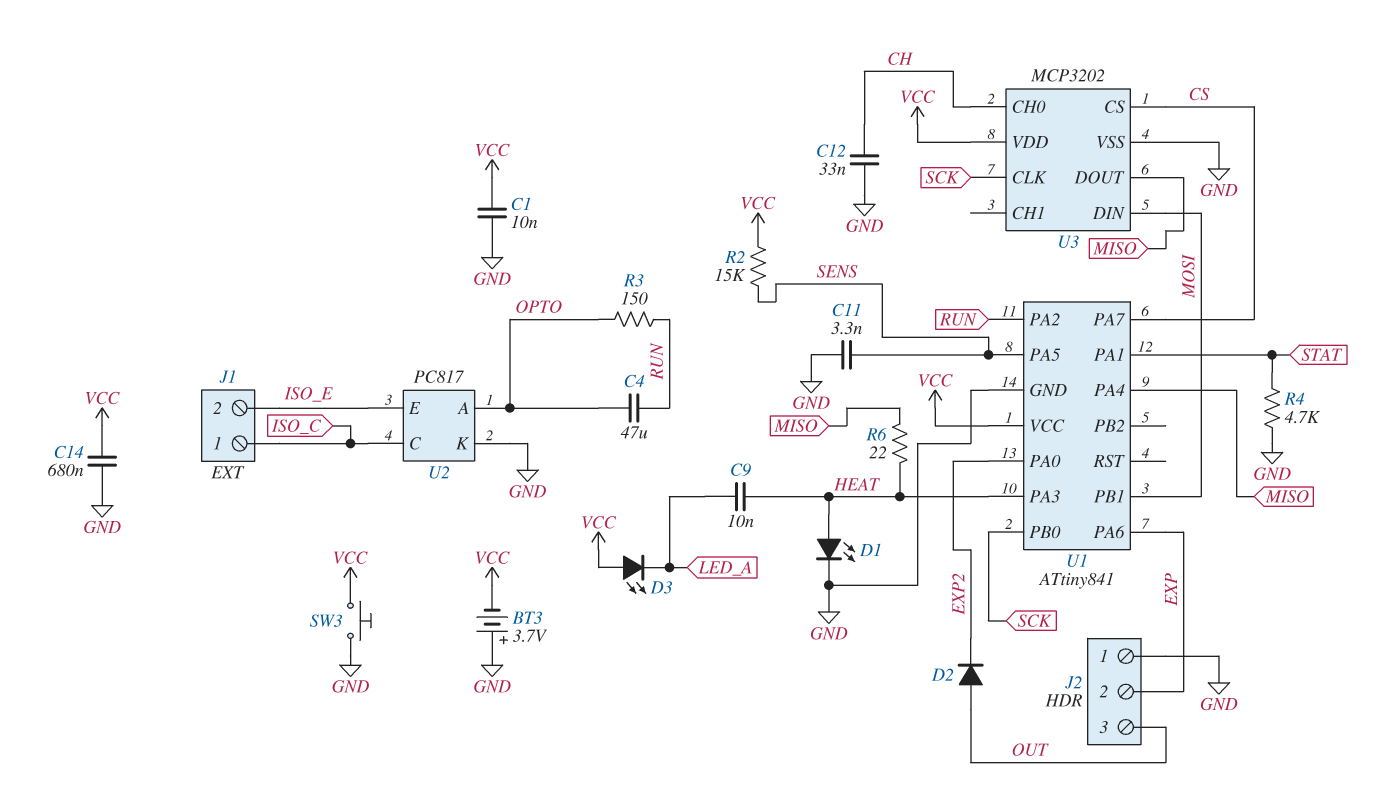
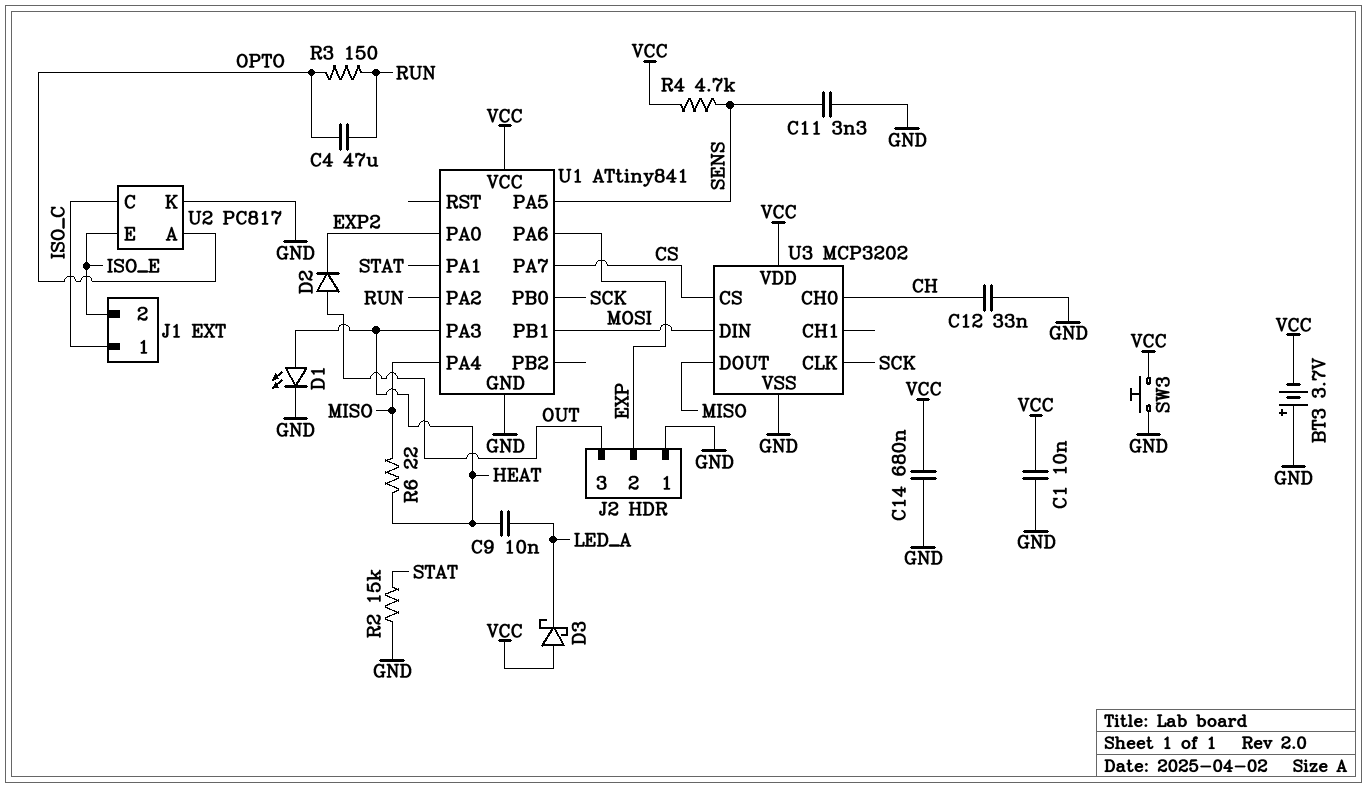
D3: LED (A VCC, K LED_A) -> schottky (A VCC, K LED_A)
R2: 15k (SENS, VCC) -> 15k (GND, STAT)
R4: 4.7k (GND, STAT) -> 4.7k (SENS, VCC)

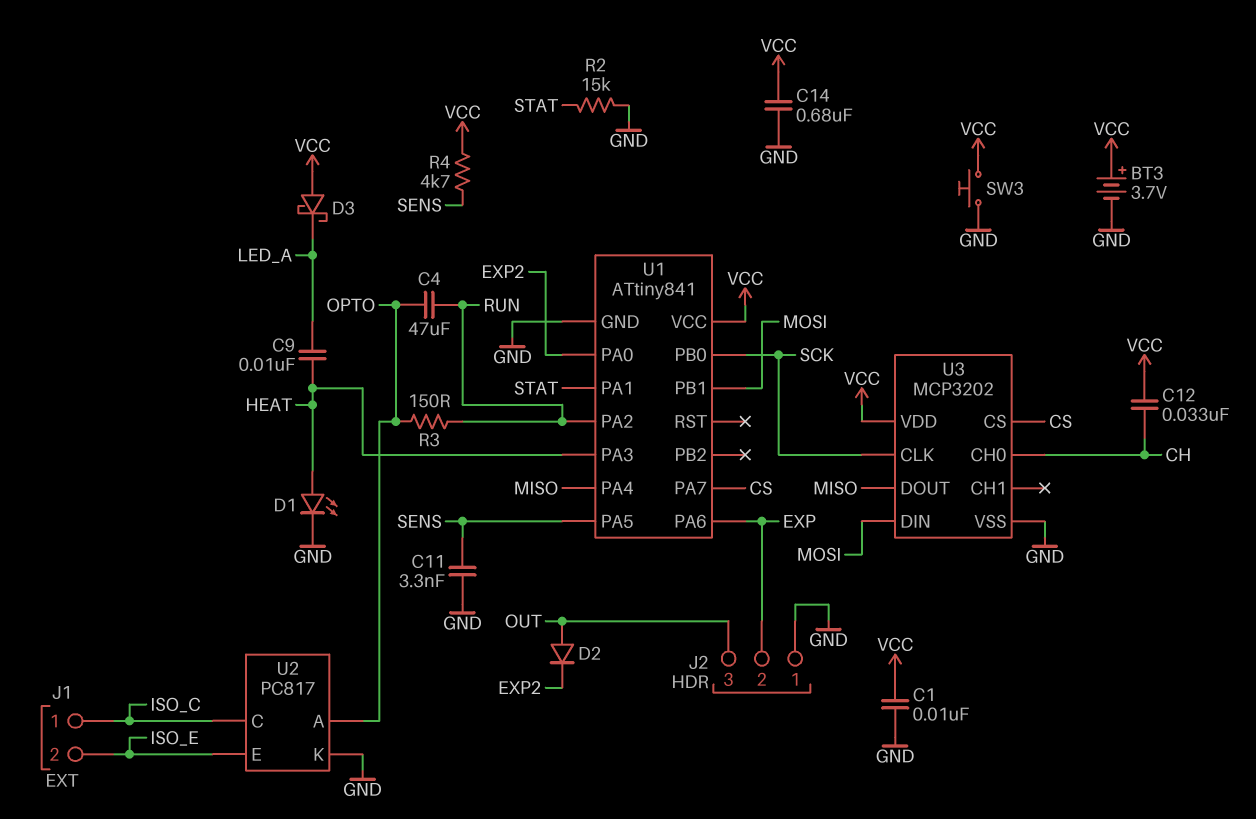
BT3: 3.7V (plus GND, minus VCC) -> 3.7V (plus VCC, minus GND)
C12: 33nF (CH, GND) -> 33nF (CH, VCC)
R6: 22 (HEAT, MISO) -> none

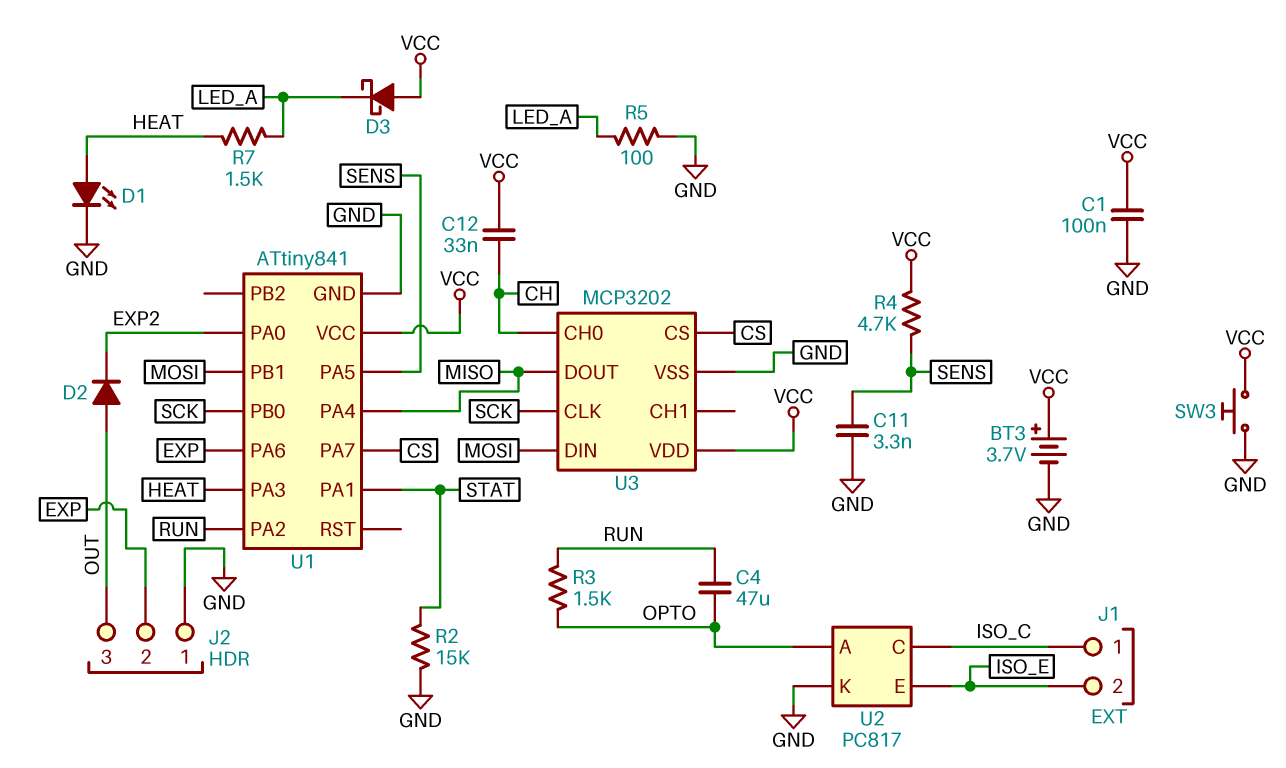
C1: 10nF (GND, VCC) -> 100nF (GND, VCC)
C9: 10nF (HEAT, LED_A) -> none
C14: 680nF (GND, VCC) -> none
R3: 150 (OPTO, RUN) -> 1.5k (OPTO, RUN)
R5: none -> 100 (GND, LED_A)
R7: none -> 1.5k (HEAT, LED_A)

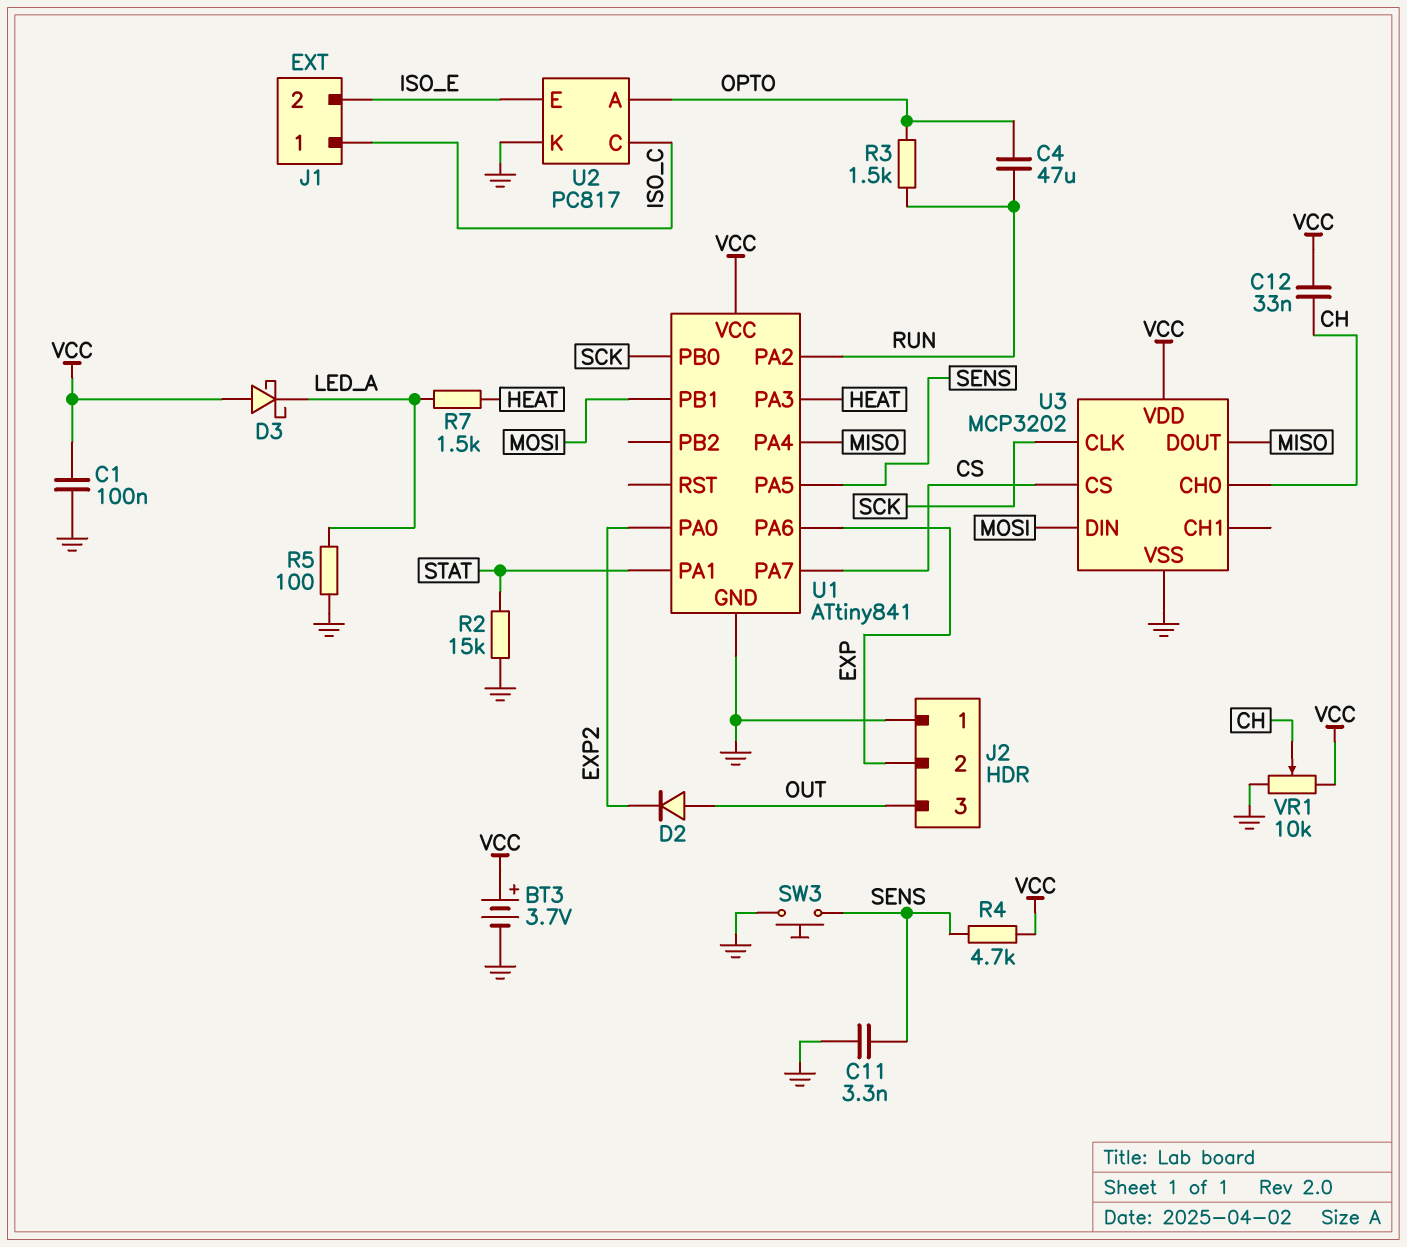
D1: LED (A HEAT, K GND) -> none
SW3: button (GND, VCC) -> button (GND, SENS)
VR1: none -> 10k (GND, VCC, wiper CH)

